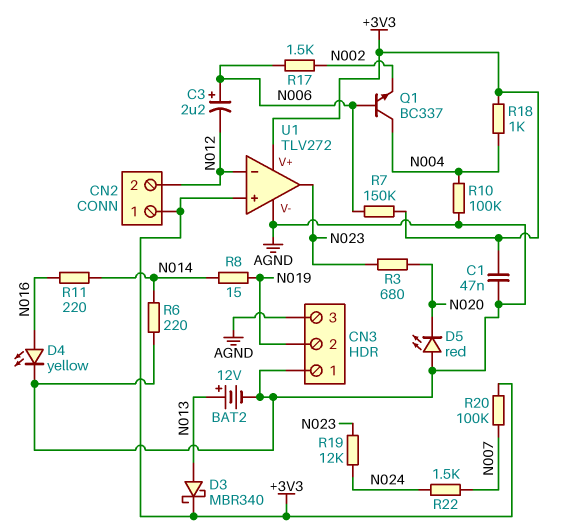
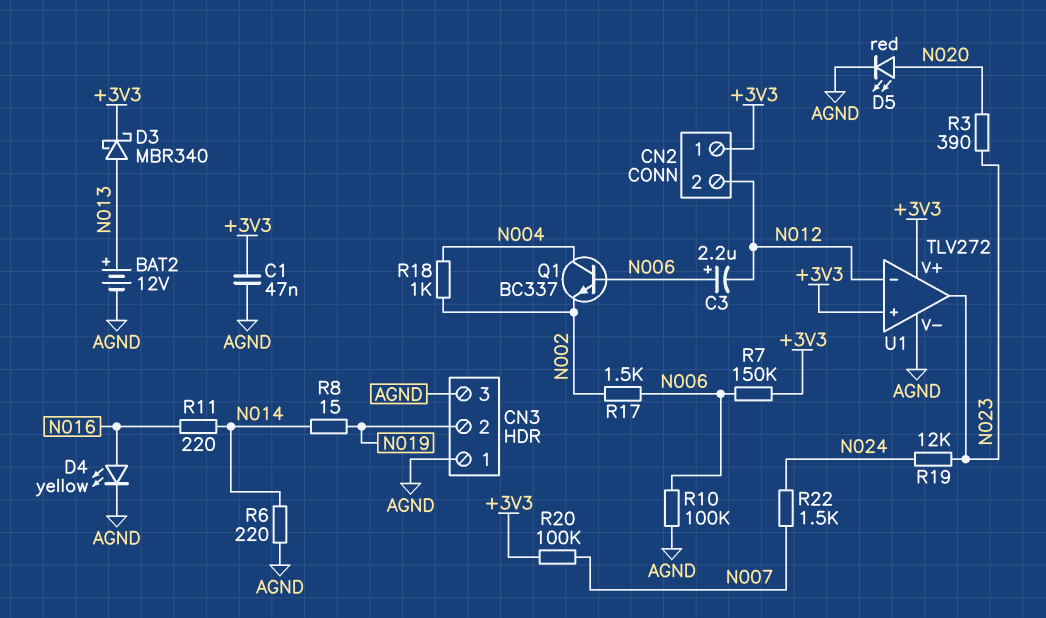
D5: LED red (A AGND, K N020) -> LED red (A N020, K AGND)
R3: 680 (N020, N023) -> 390 (N020, N023)
R10: 100k (AGND, N004) -> 100k (AGND, N006)
R18: 1k (+3V3, N004) -> 1k (N002, N004)

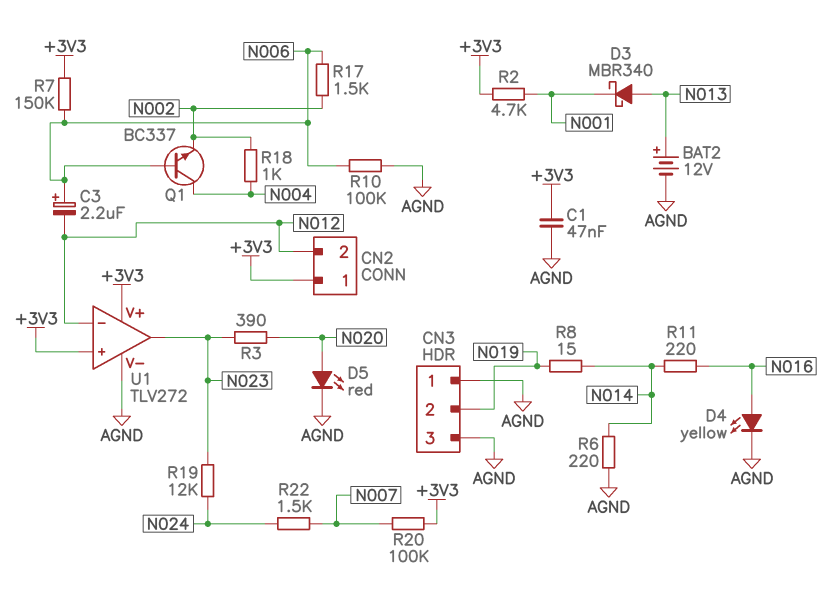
D3: schottky MBR340 (A N013, K +3V3) -> schottky MBR340 (A N013, K N001)
R2: none -> 4.7k (+3V3, N001)

